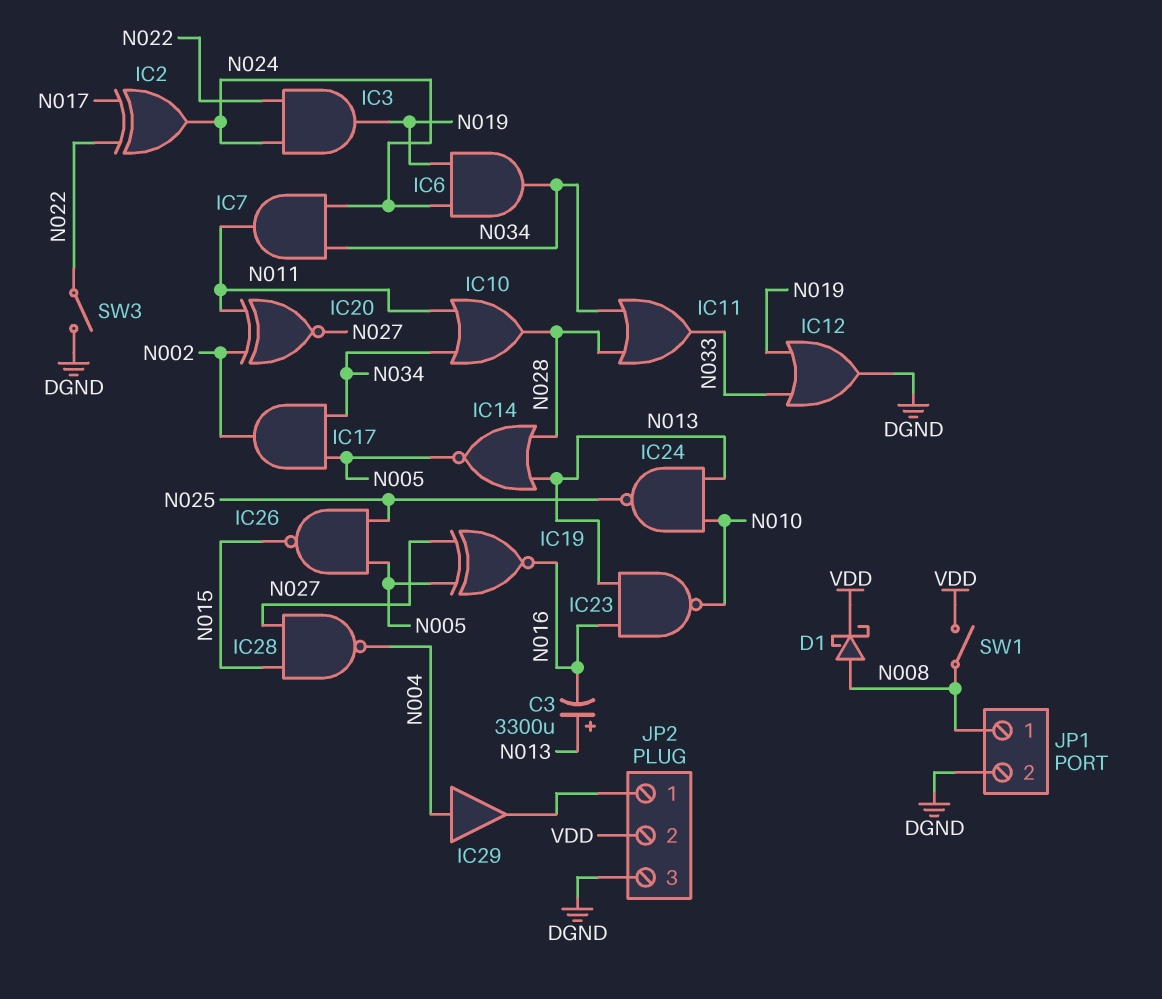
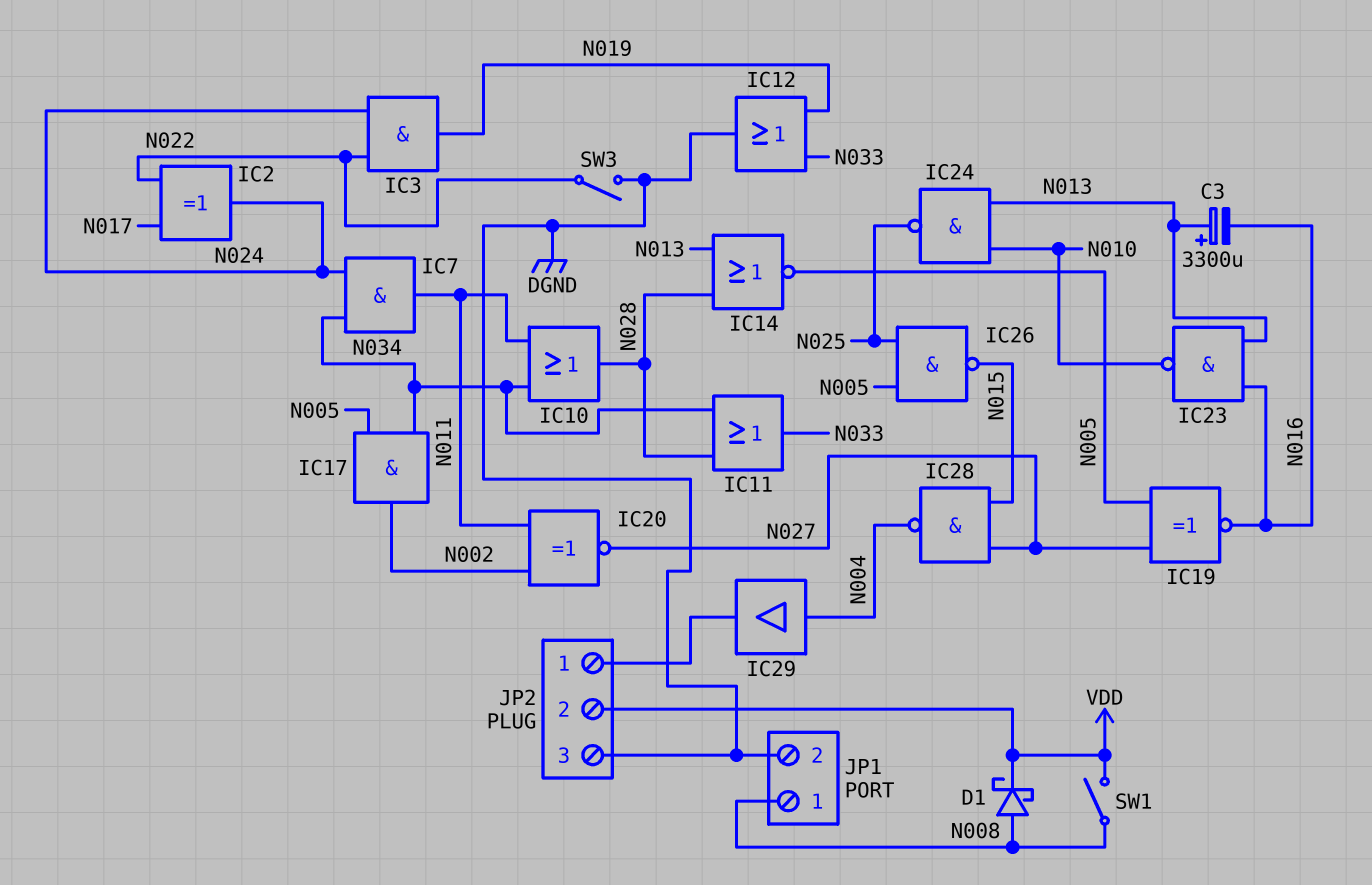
IC6: AND (in N019, in N024, out N034) -> none

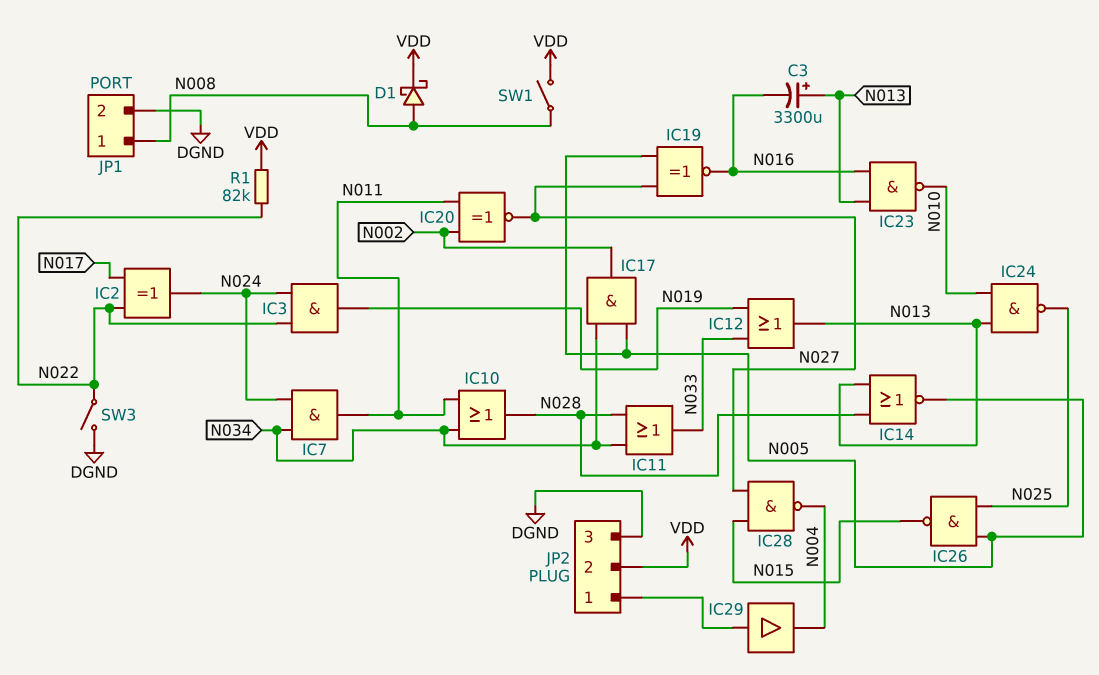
IC12: OR (in N019, in N033, out DGND) -> OR (in N019, in N033, out N013)
IC29: buffer (in N004, out JP2/1) -> buffer (in JP2/1, out N004)
R1: none -> 82k (N022, VDD)

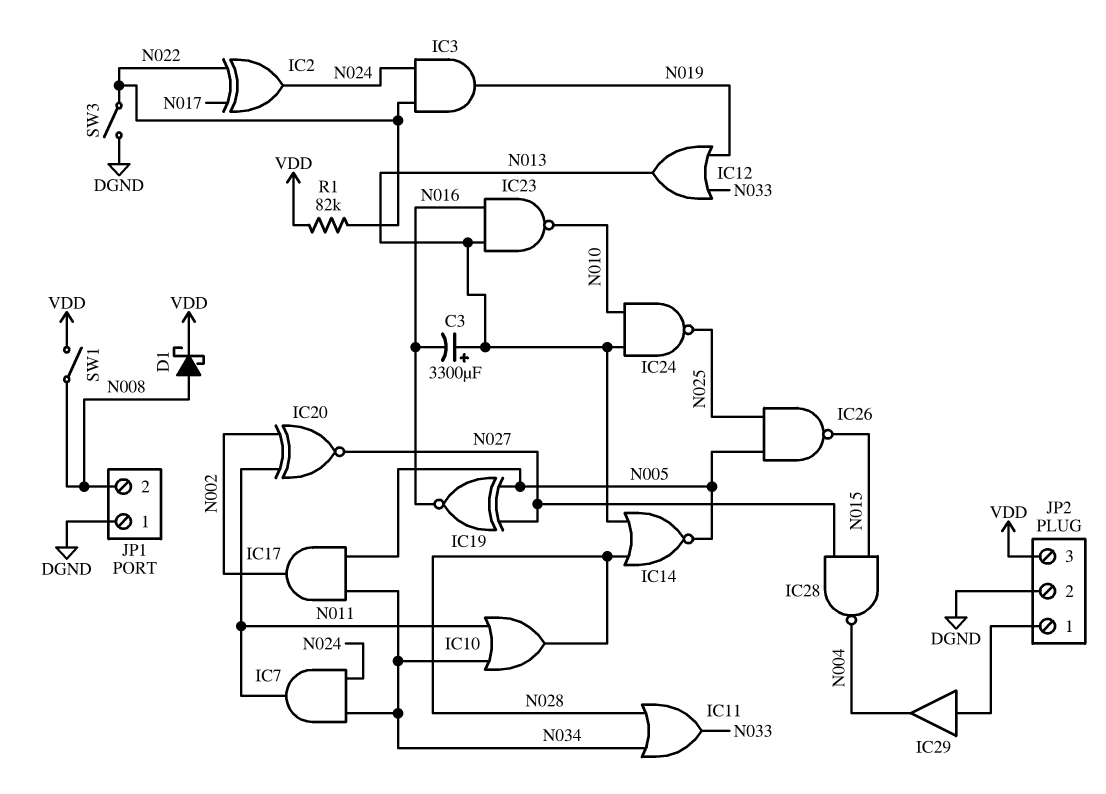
JP1 pin 1: N008 -> DGND
JP1 pin 2: DGND -> N008
JP2 pin 2: VDD -> DGND
JP2 pin 3: DGND -> VDD

